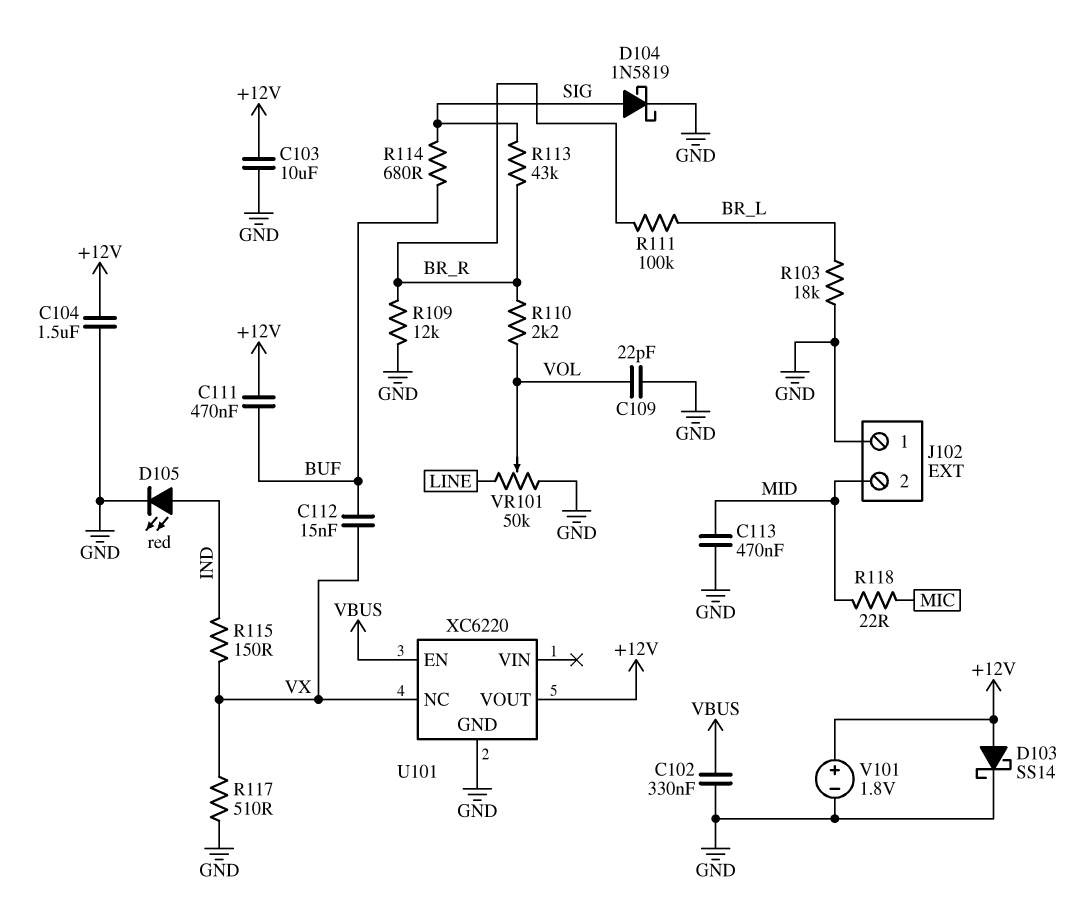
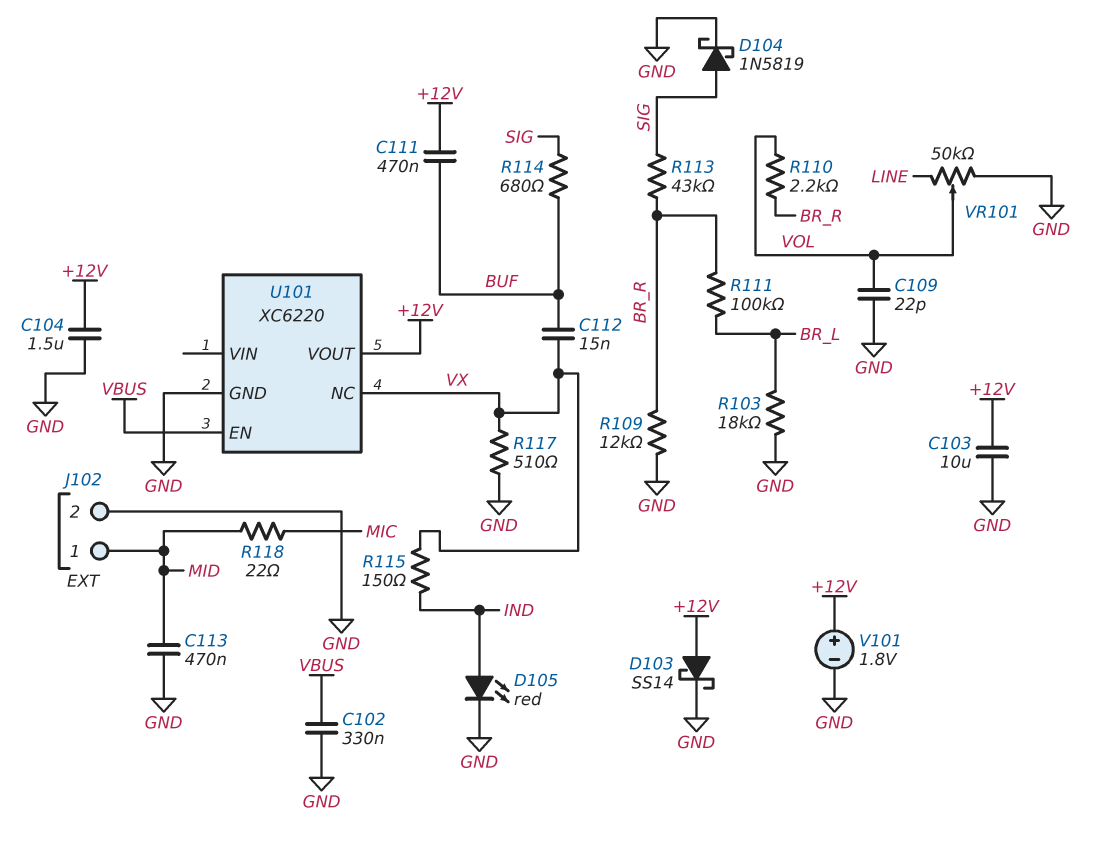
J102 pin 1: GND -> MID
J102 pin 2: MID -> GND

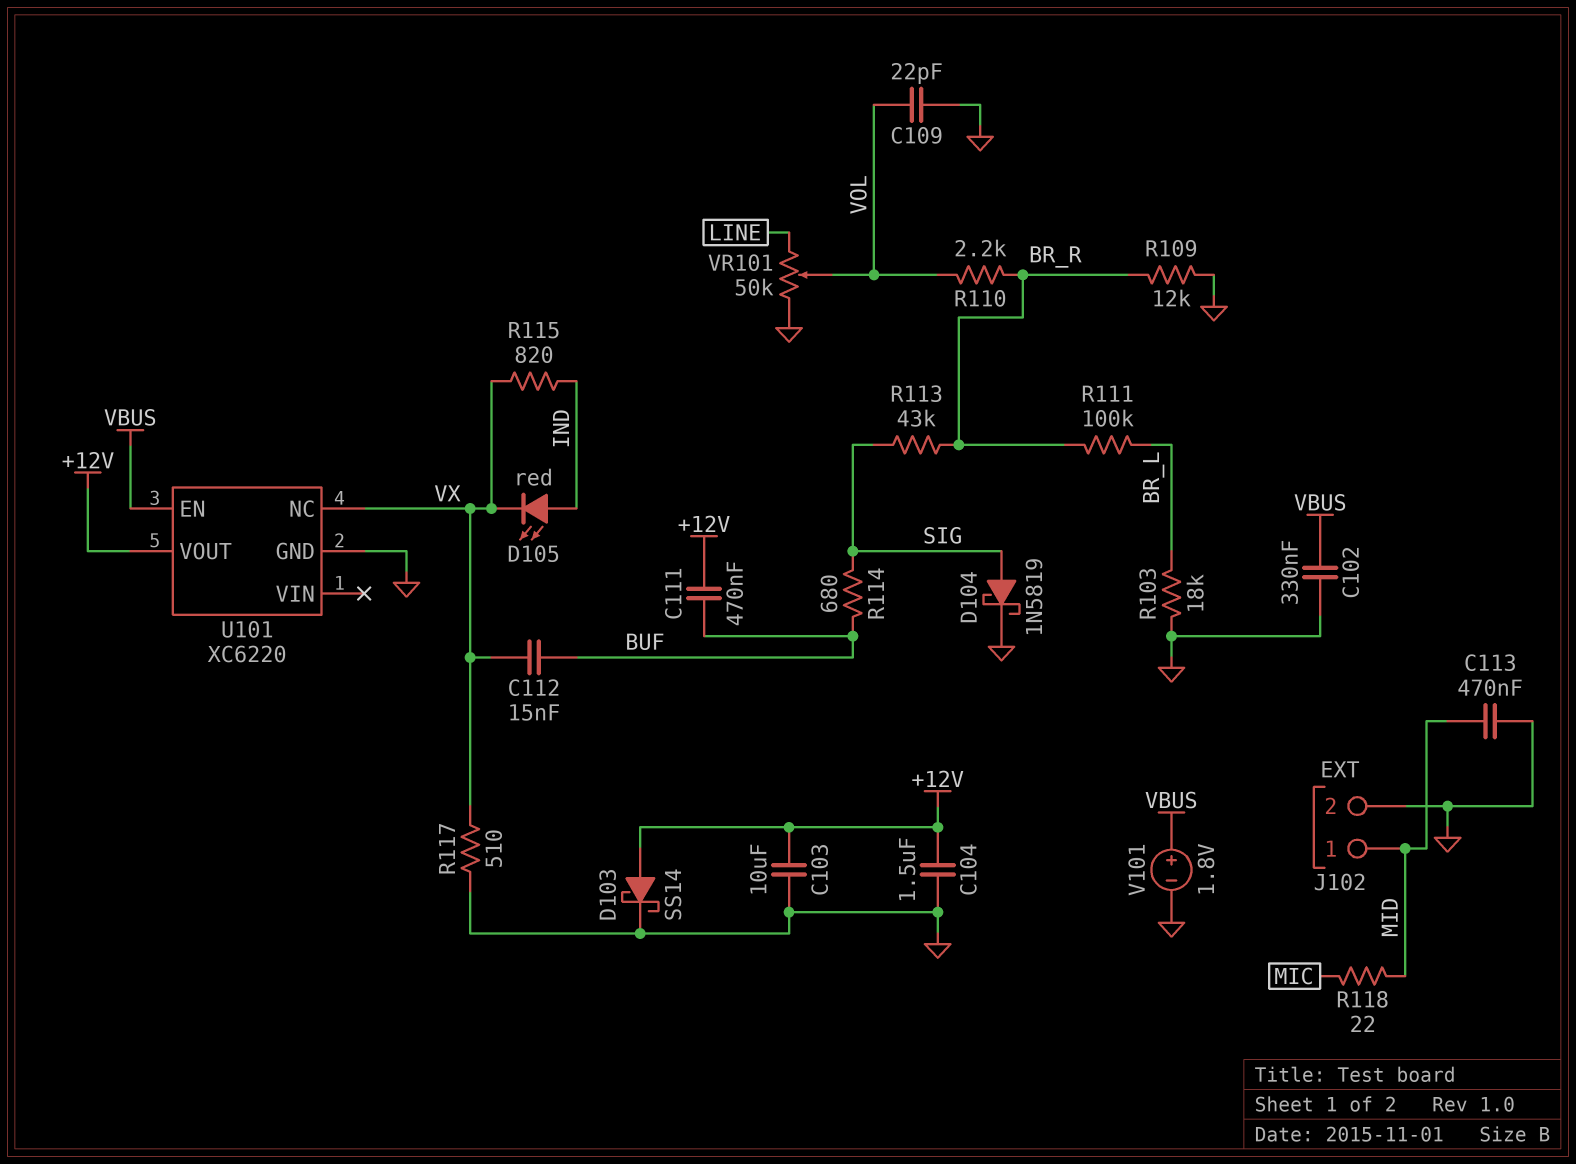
D105: LED red (A IND, K GND) -> LED red (A IND, K VX)
R115: 150 (IND, VX) -> 820 (IND, VX)
V101: 1.8V (plus +12V, minus GND) -> 1.8V (plus VBUS, minus GND)

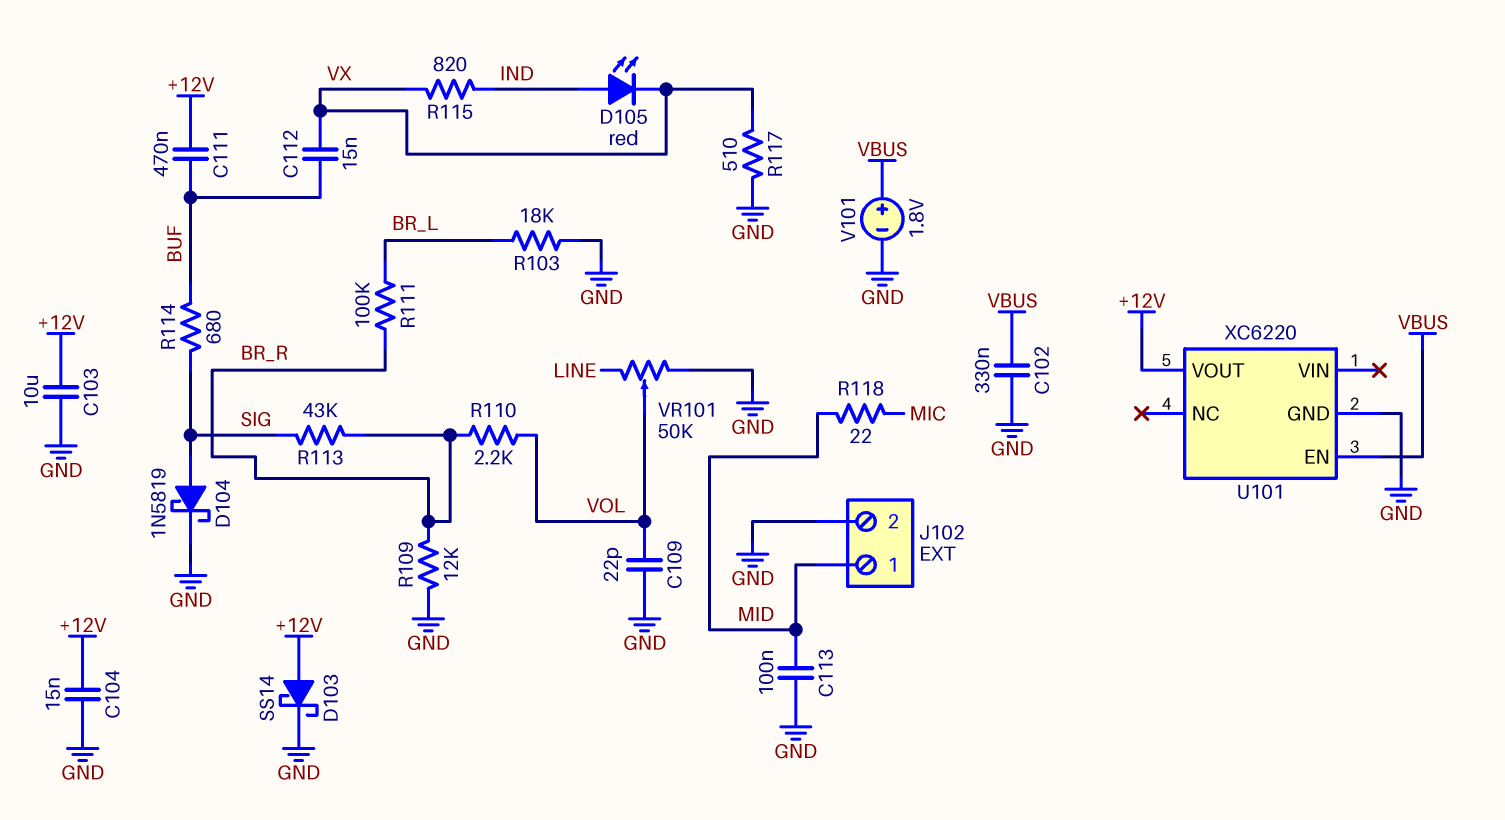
C104: 1.5uF (+12V, GND) -> 15nF (+12V, GND)
C113: 470nF (GND, MID) -> 100nF (GND, MID)
U101 pin NC: VX -> none

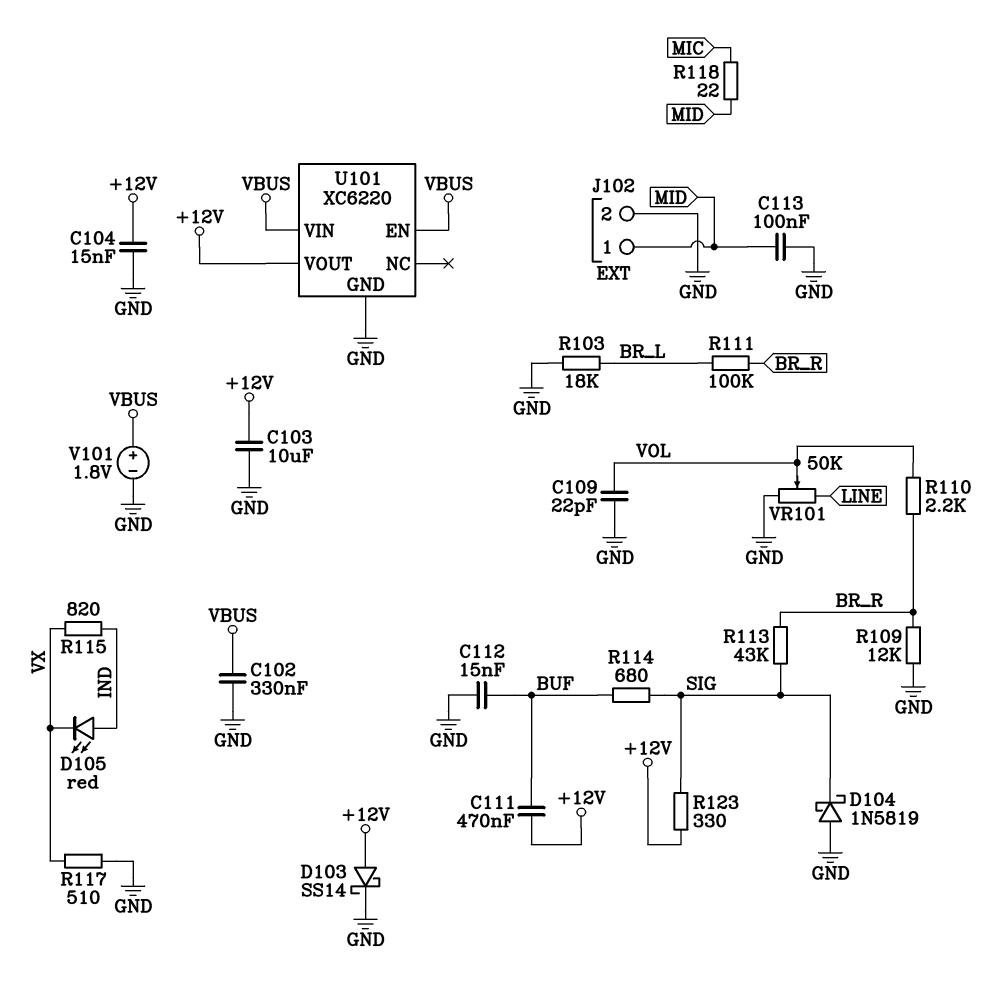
C112: 15nF (BUF, VX) -> 15nF (BUF, GND)
D104: schottky 1N5819 (A SIG, K GND) -> schottky 1N5819 (A GND, K SIG)
R123: none -> 330 (+12V, SIG)
U101 pin VIN: none -> VBUS

